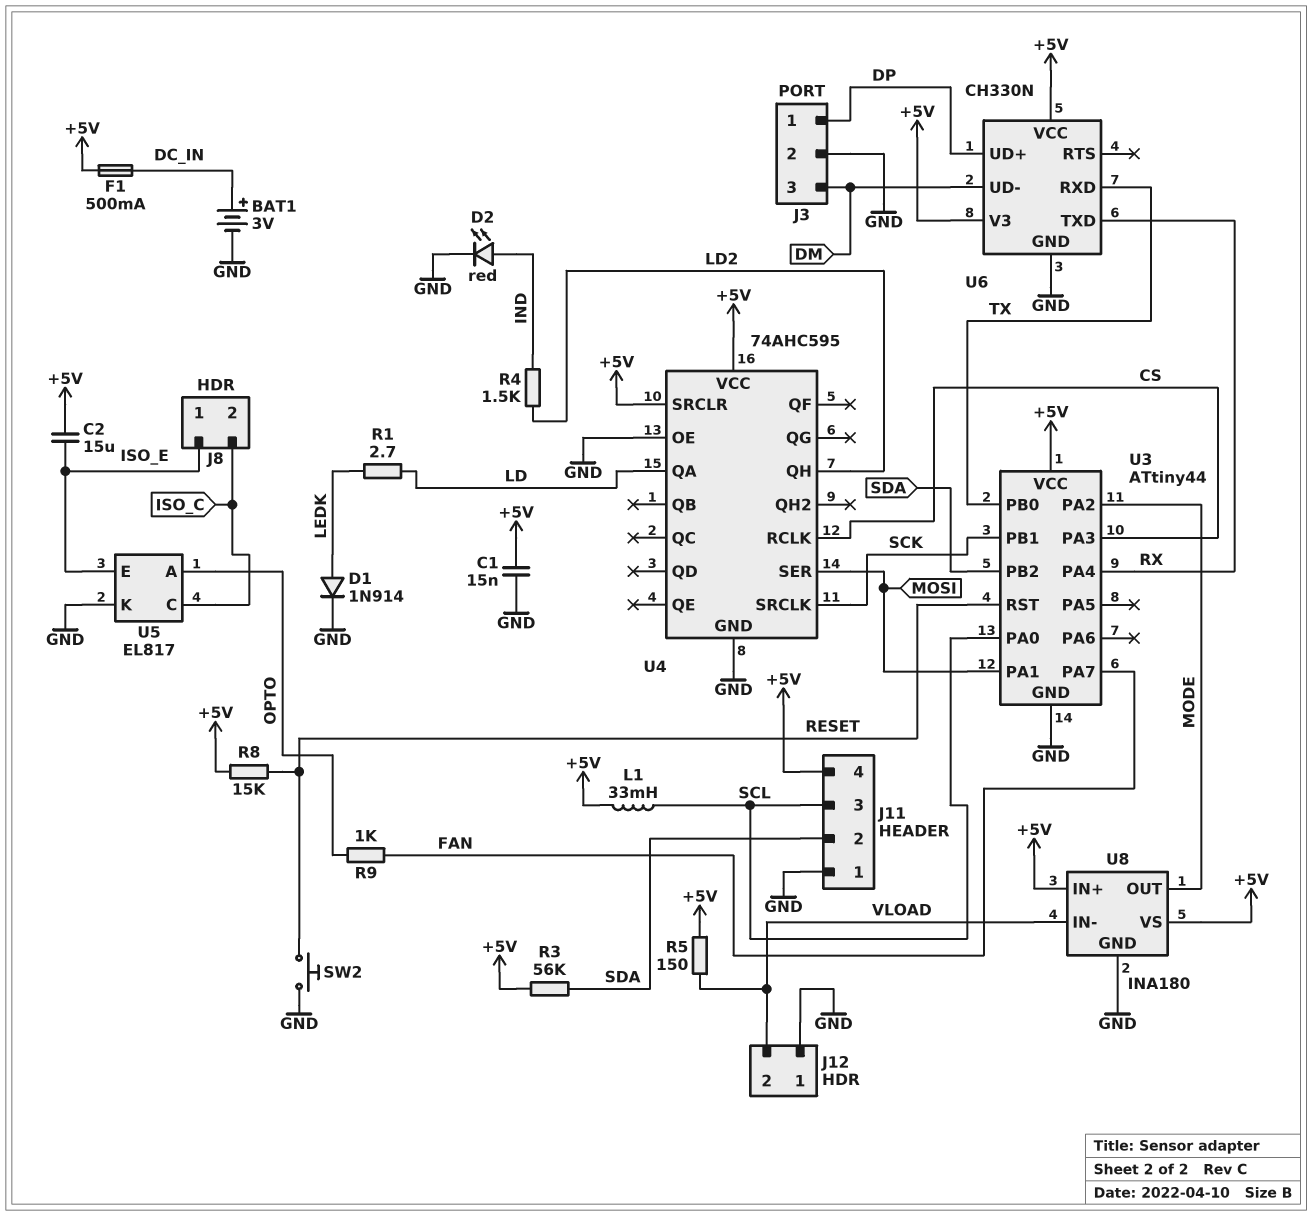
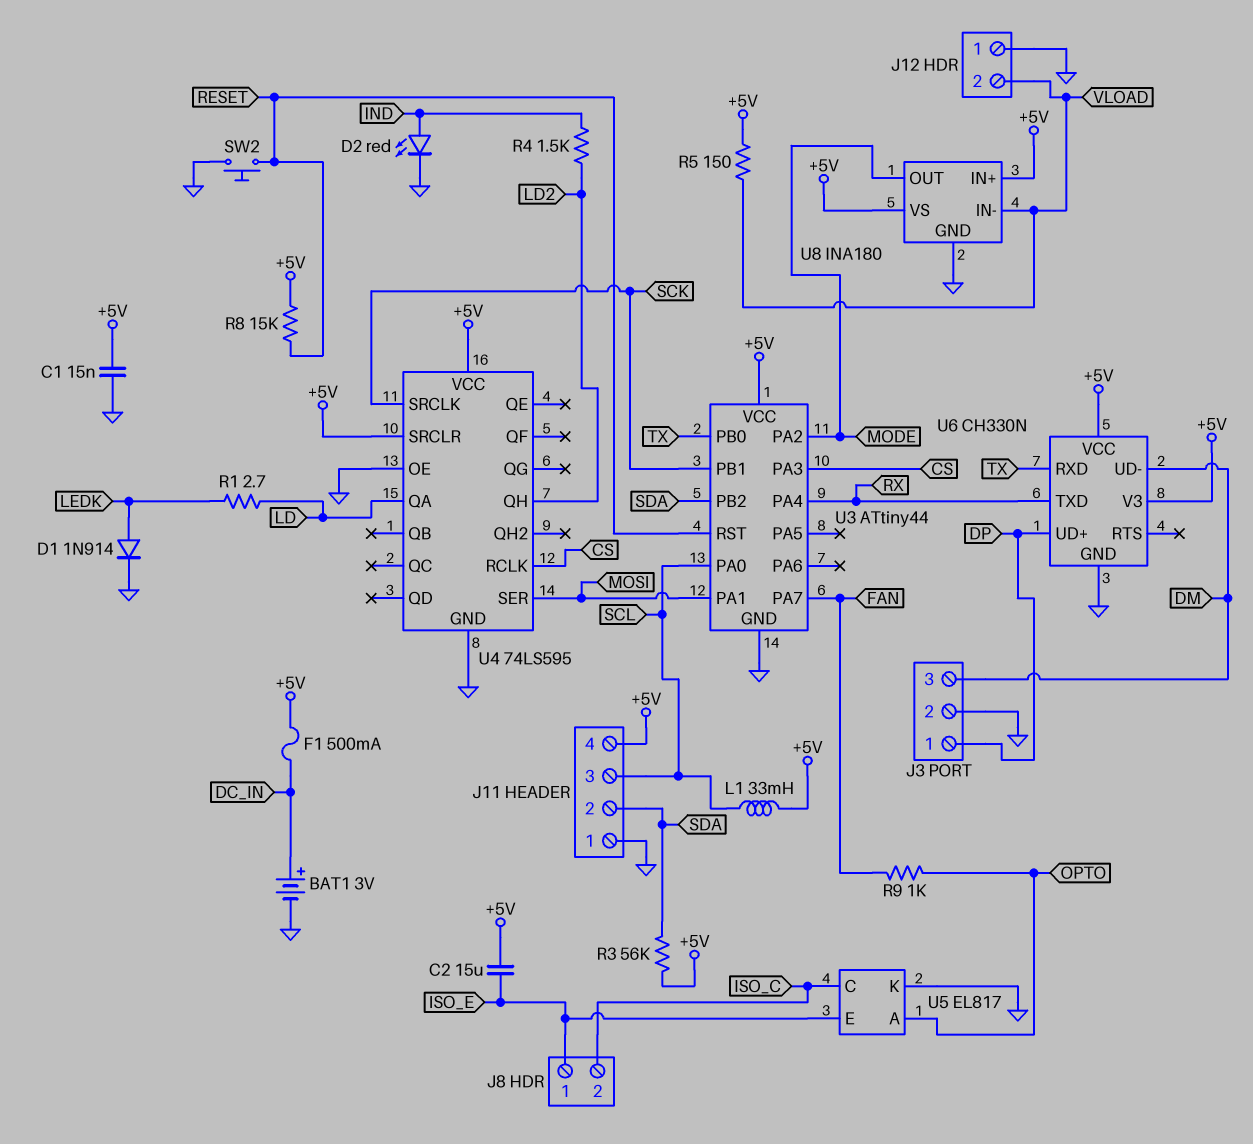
U4: 74AHC595 -> 74LS595

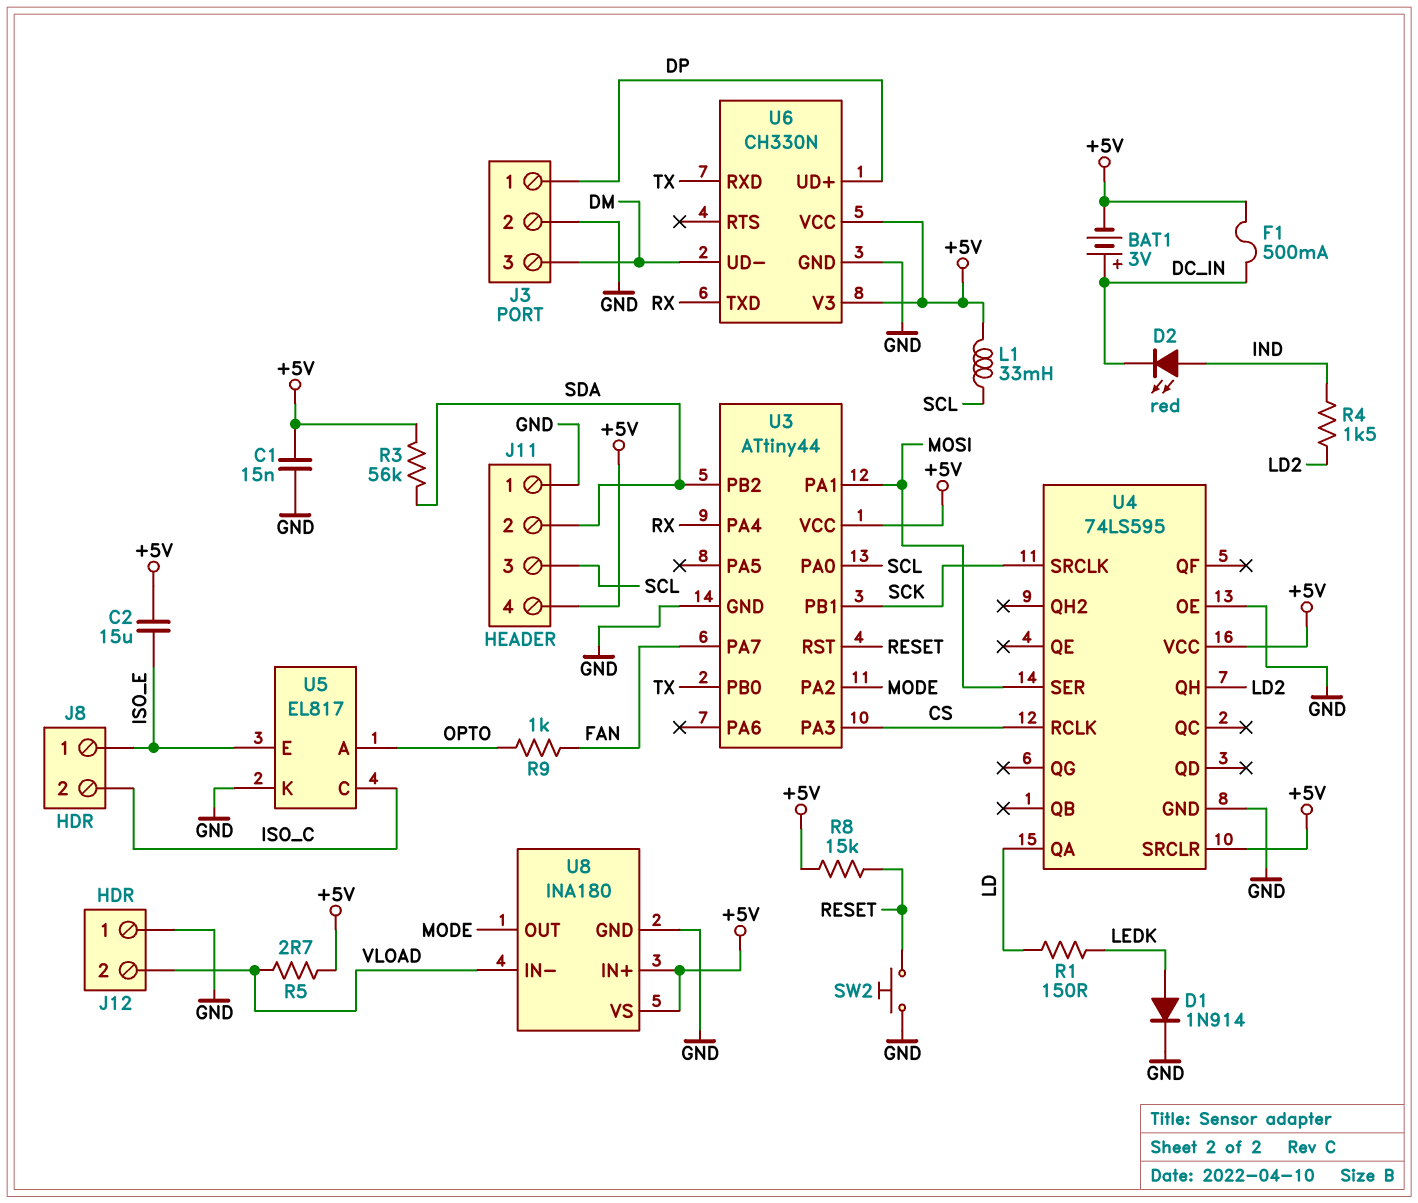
BAT1: 3V (plus DC_IN, minus GND) -> 3V (plus DC_IN, minus +5V)
D2: LED red (A IND, K GND) -> LED red (A IND, K DC_IN)
R1: 2.7 (LD, LEDK) -> 150 (LD, LEDK)
R5: 150 (+5V, VLOAD) -> 2.7 (+5V, VLOAD)

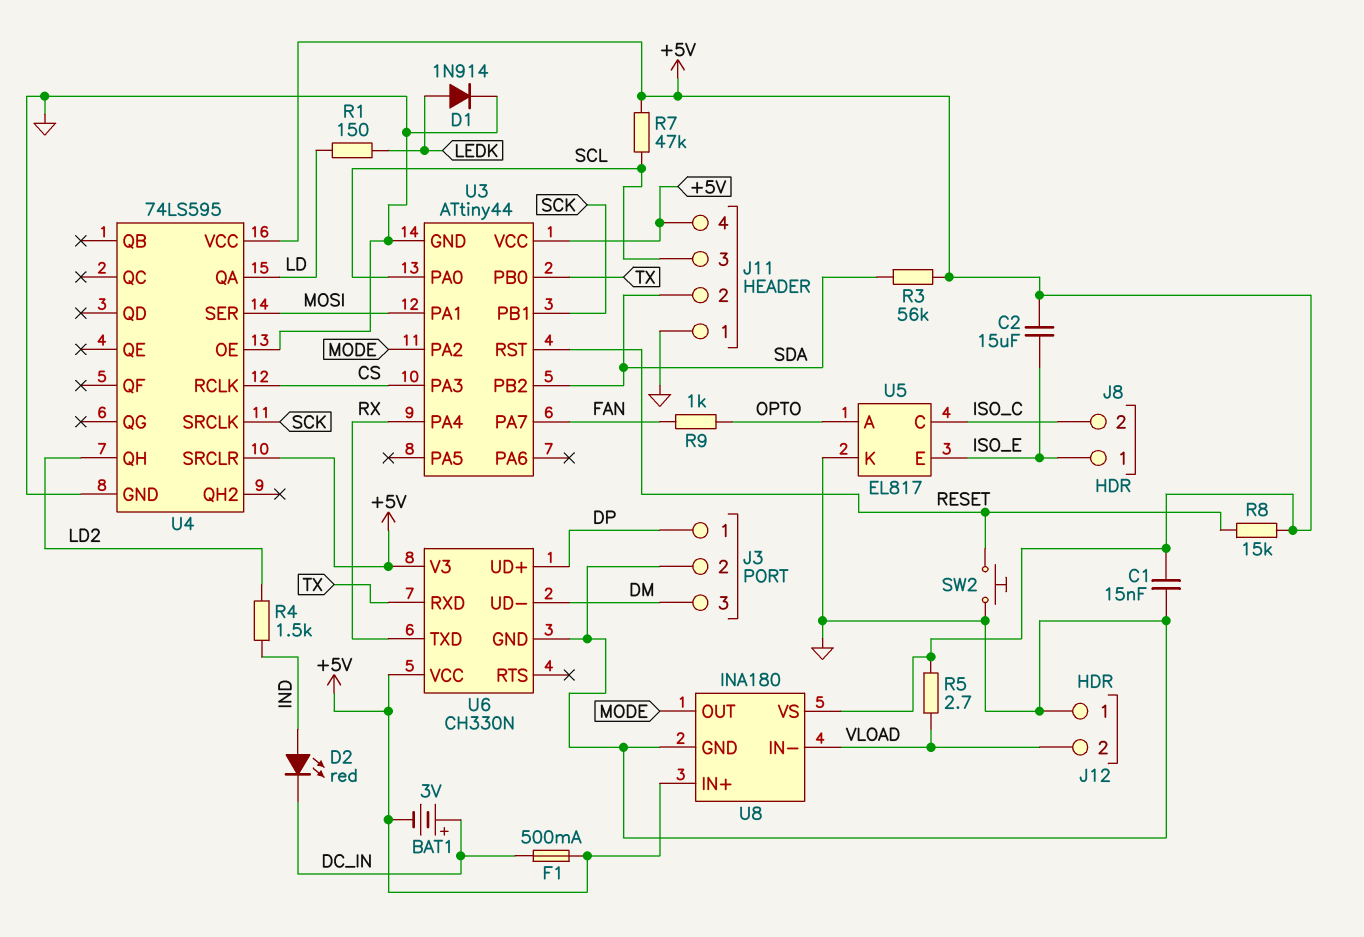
L1: 33mH (+5V, SCL) -> none
R7: none -> 47k (+5V, SCL)

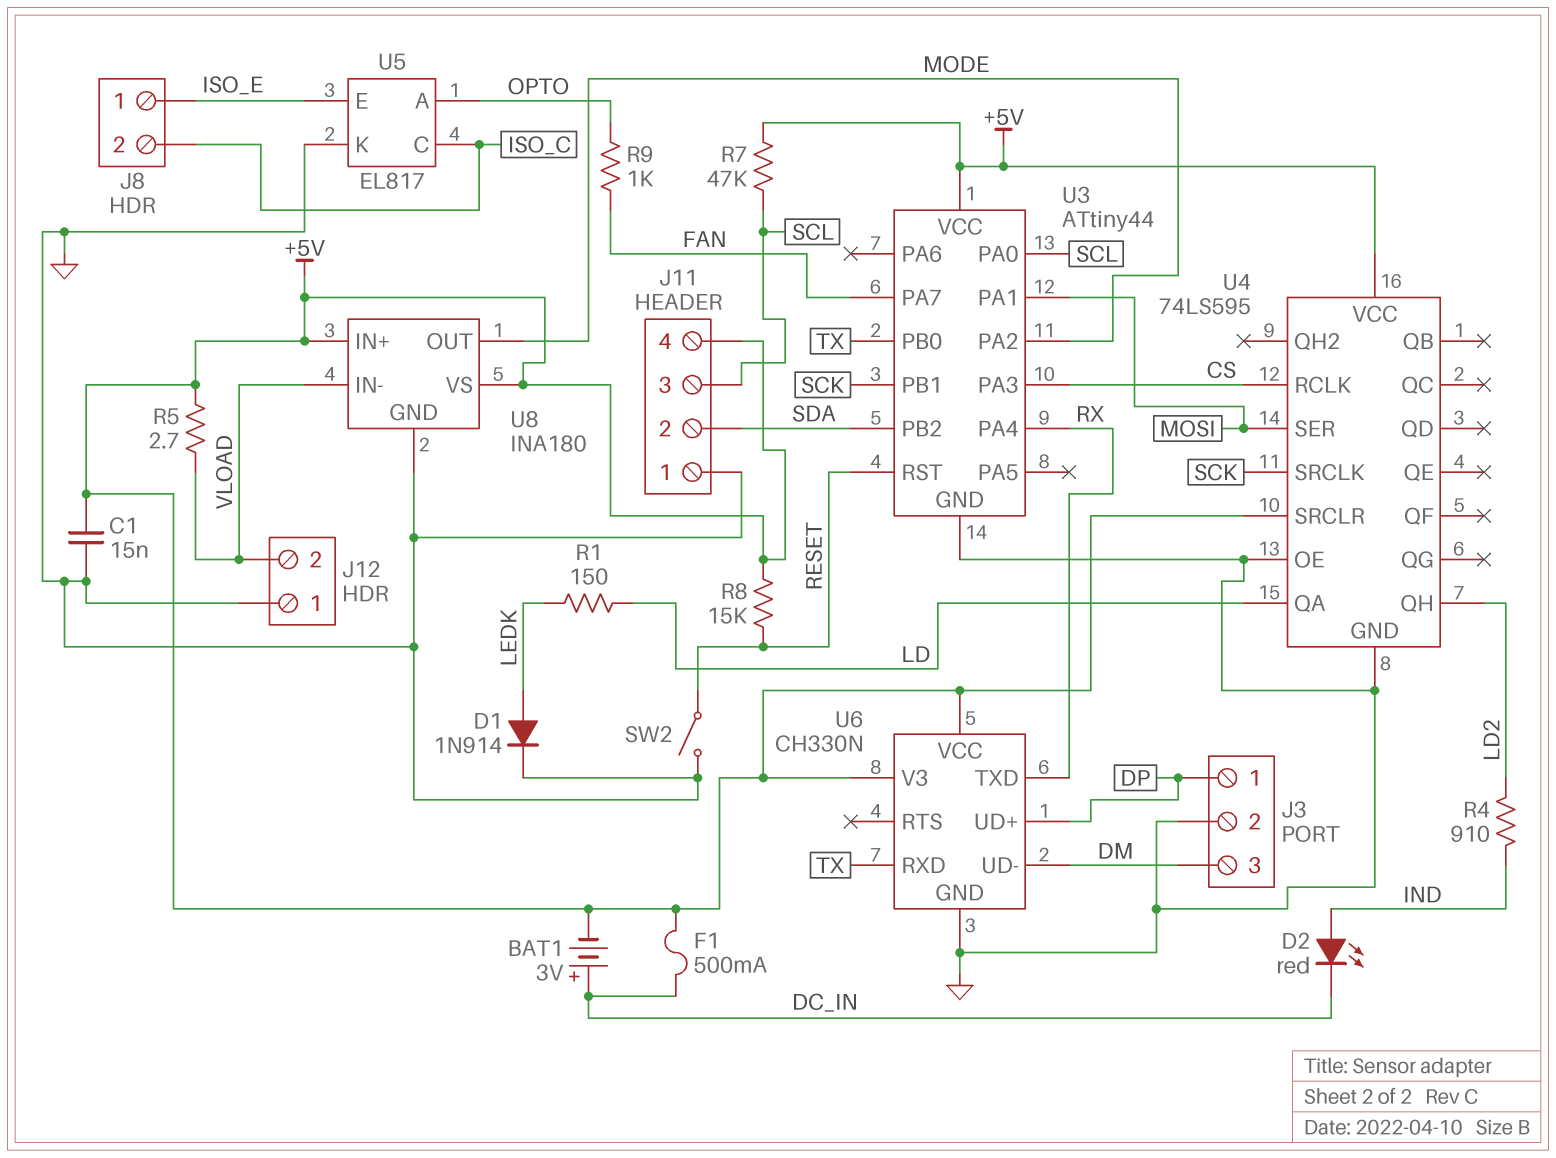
C2: 15uF (+5V, ISO_E) -> none
R3: 56k (+5V, SDA) -> none
R4: 1.5k (IND, LD2) -> 910 (IND, LD2)
SW2: button (GND, RESET) -> switch (GND, RESET)

